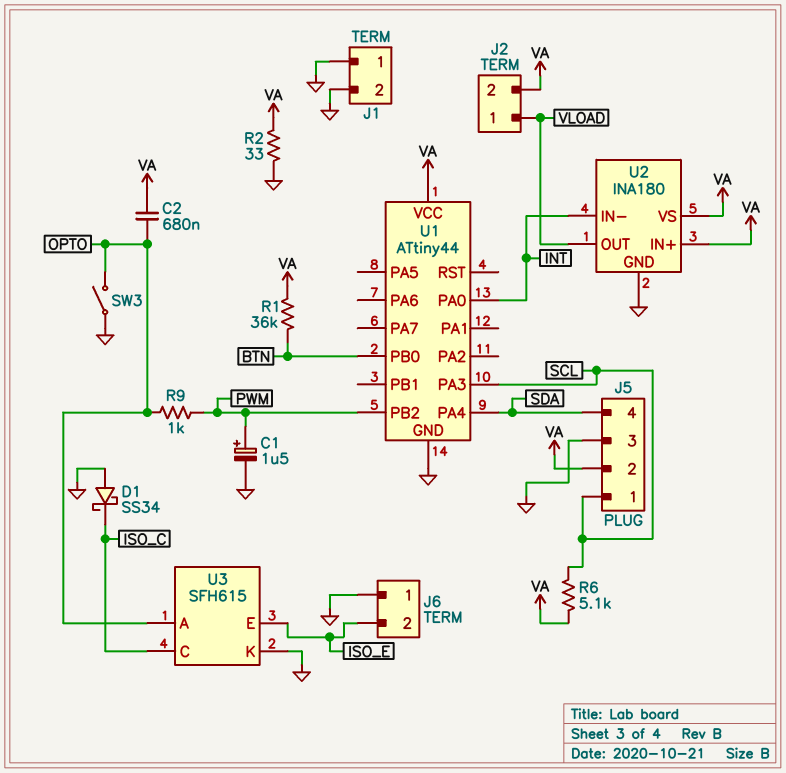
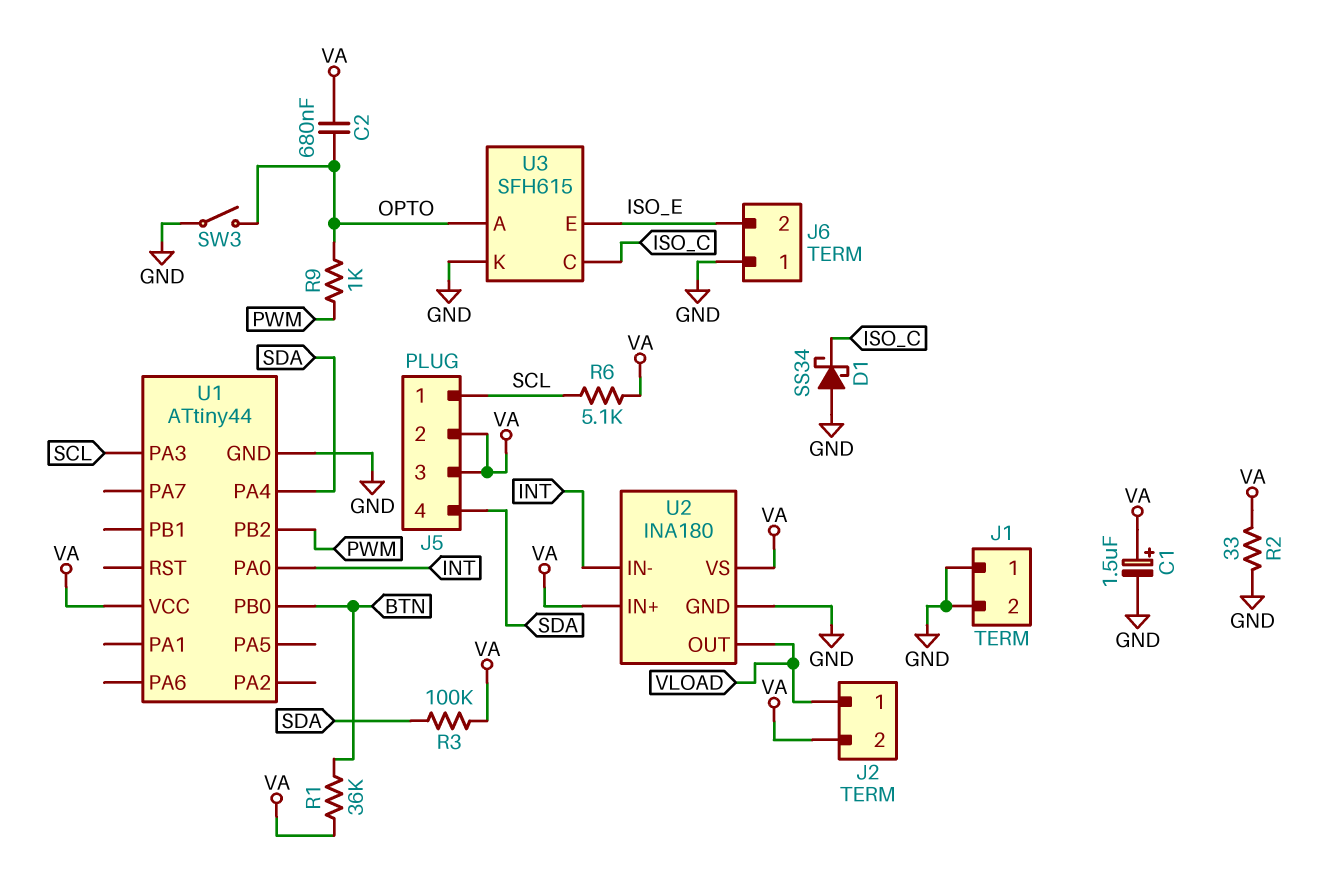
C1: 1.5uF (plus PWM, minus GND) -> 1.5uF (plus VA, minus GND)
J5 pin 3: GND -> VA
R3: none -> 100k (SDA, VA)

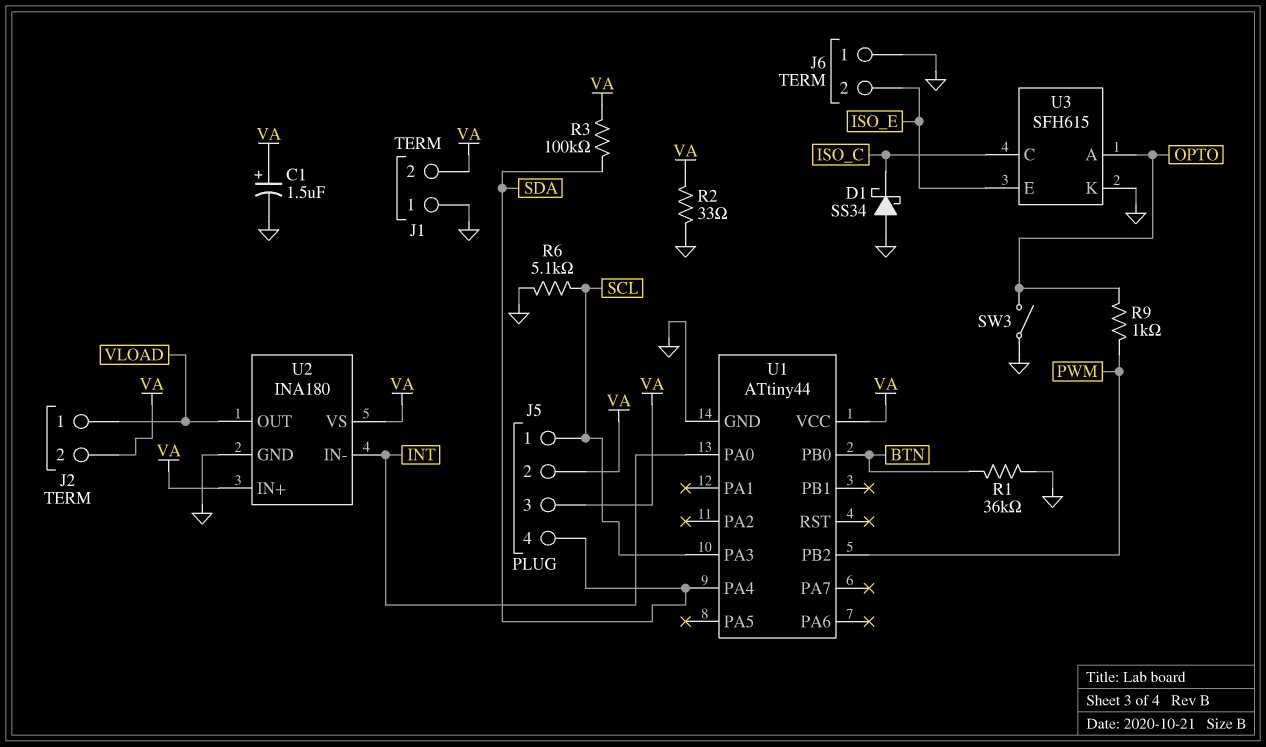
C2: 680nF (OPTO, VA) -> none
J1 pin 2: GND -> VA
R1: 36k (BTN, VA) -> 36k (BTN, GND)
R6: 5.1k (SCL, VA) -> 5.1k (GND, SCL)

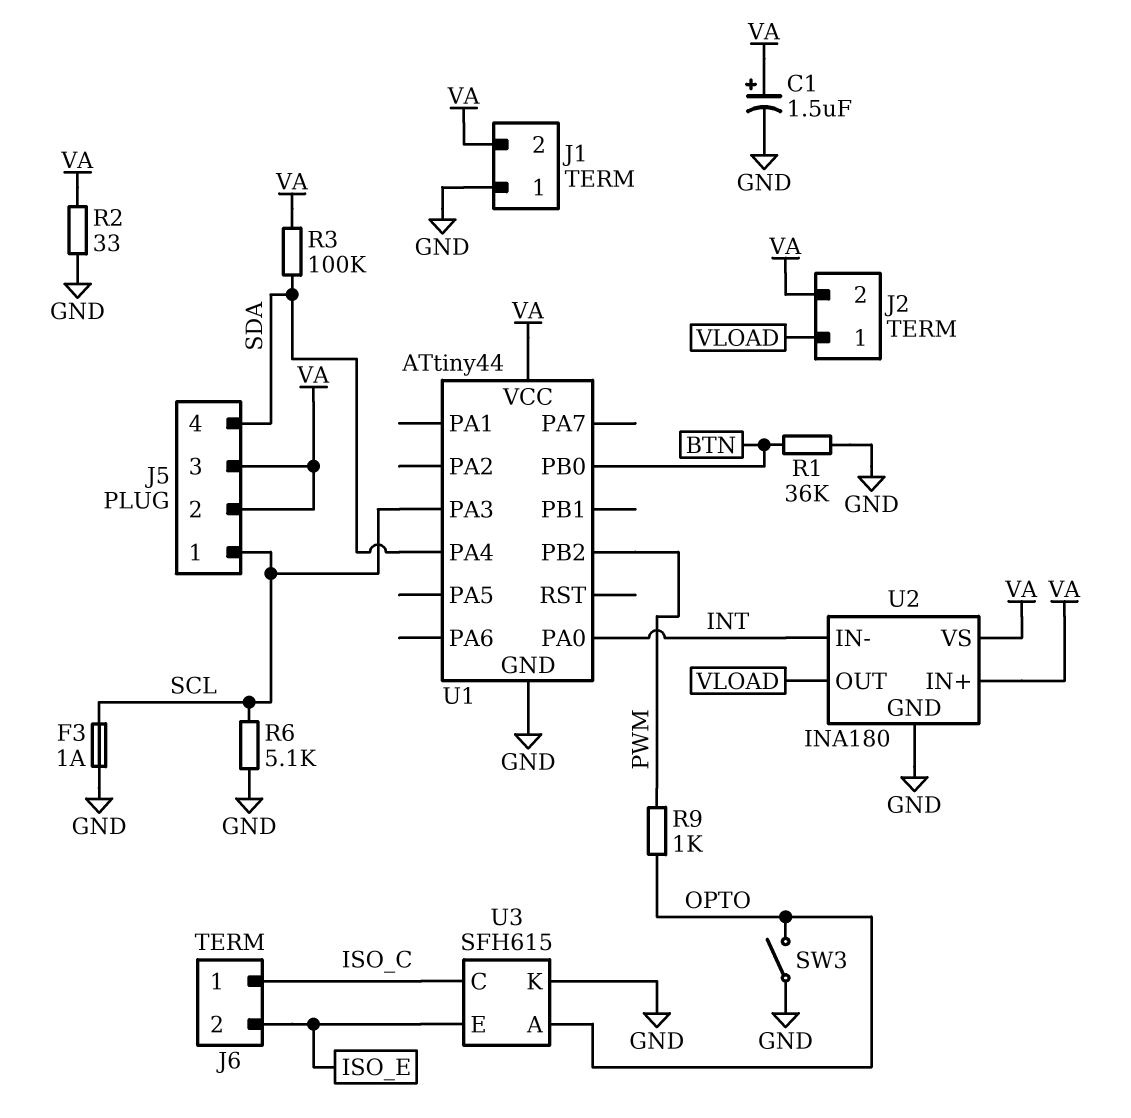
D1: schottky SS34 (A GND, K ISO_C) -> none
F3: none -> 1A (GND, SCL)
J6 pin 1: GND -> ISO_C

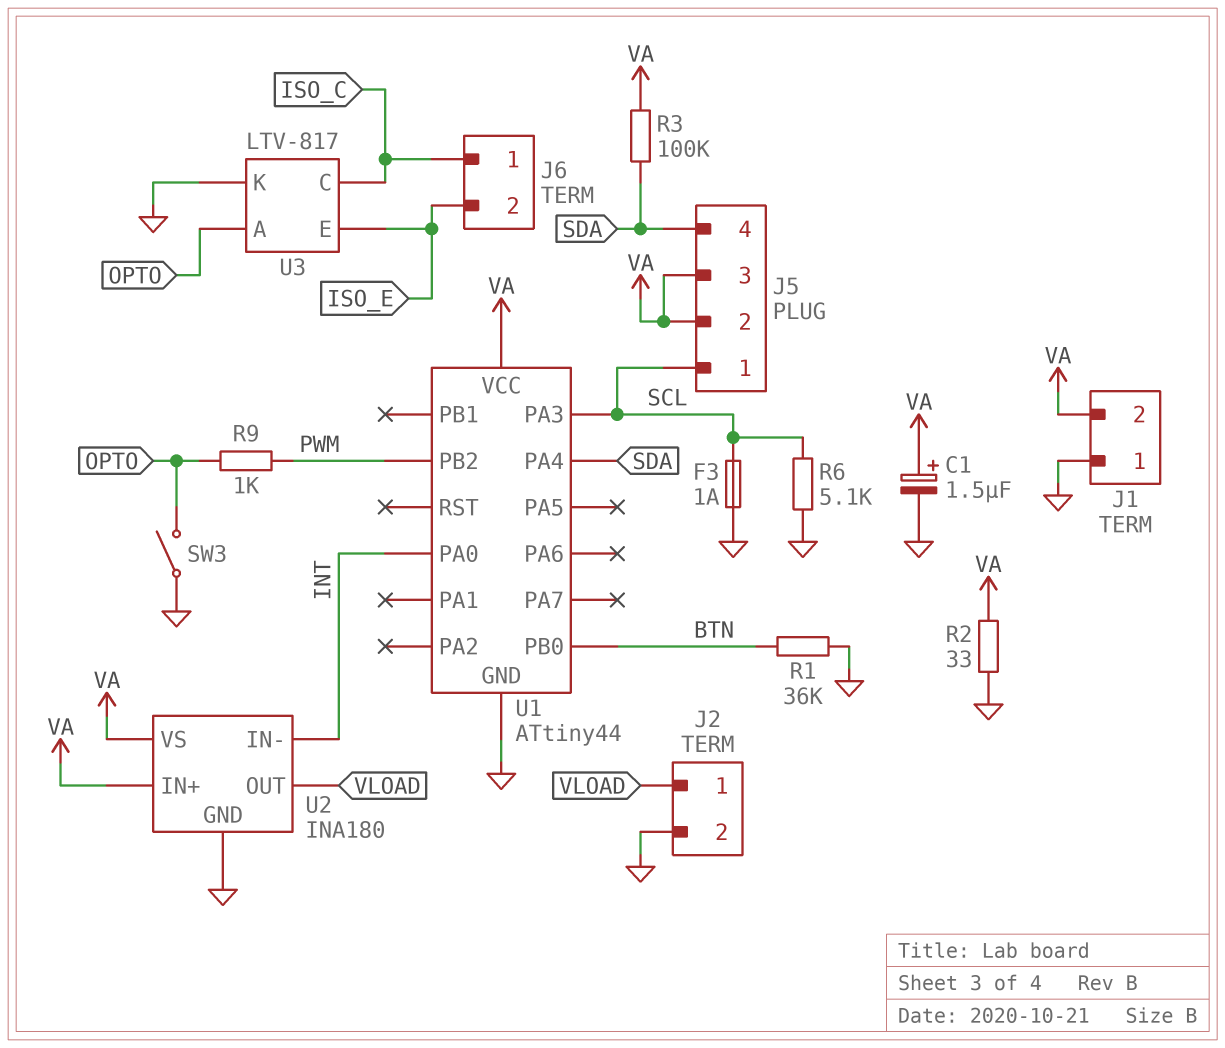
J2 pin 2: VA -> GND
U3: SFH615 -> LTV-817

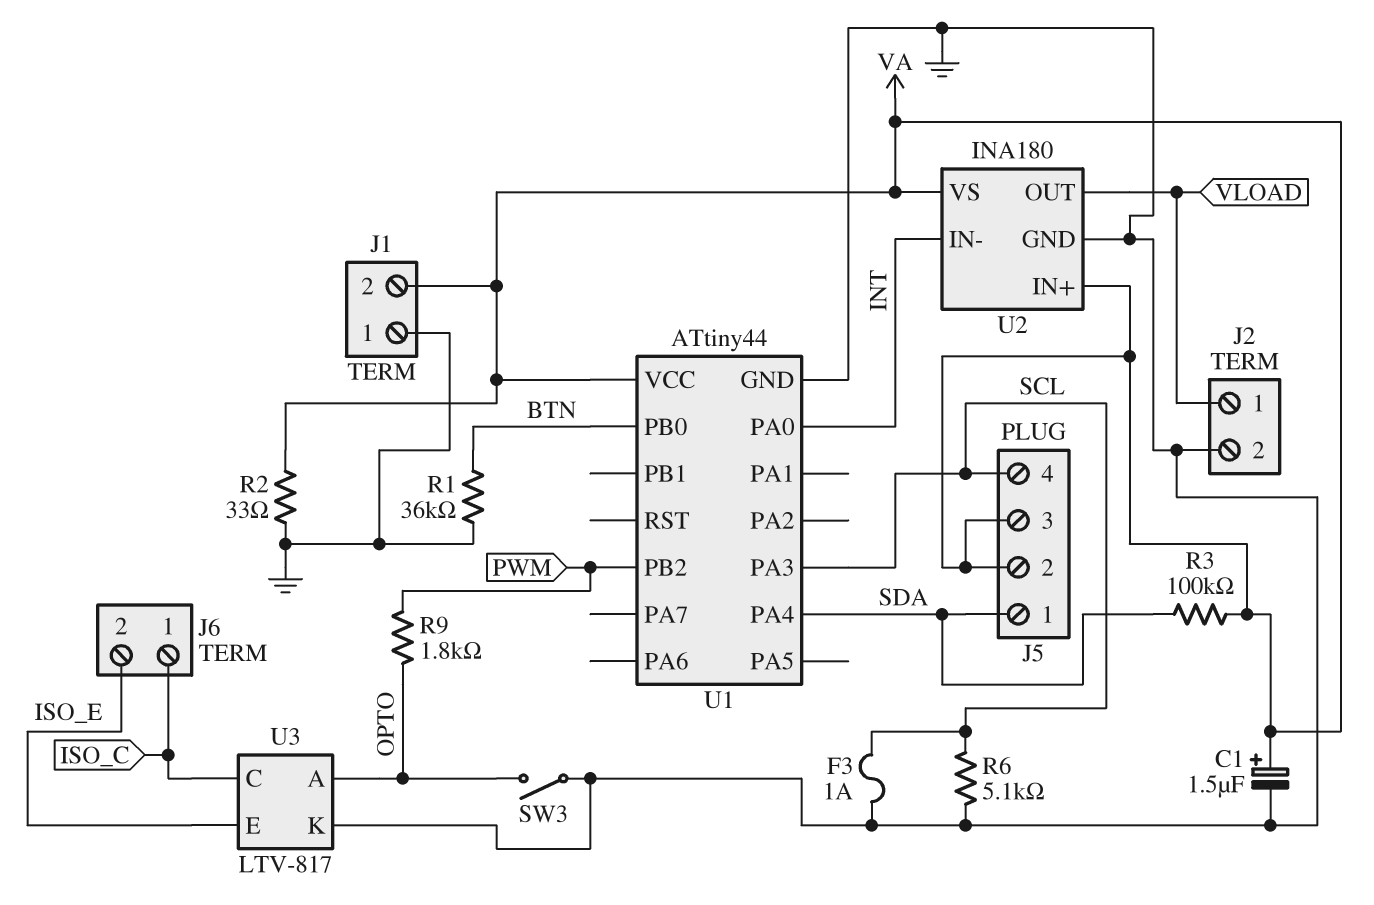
J5 pin 1: SCL -> SDA
J5 pin 4: SDA -> SCL
R9: 1k (OPTO, PWM) -> 1.8k (OPTO, PWM)

